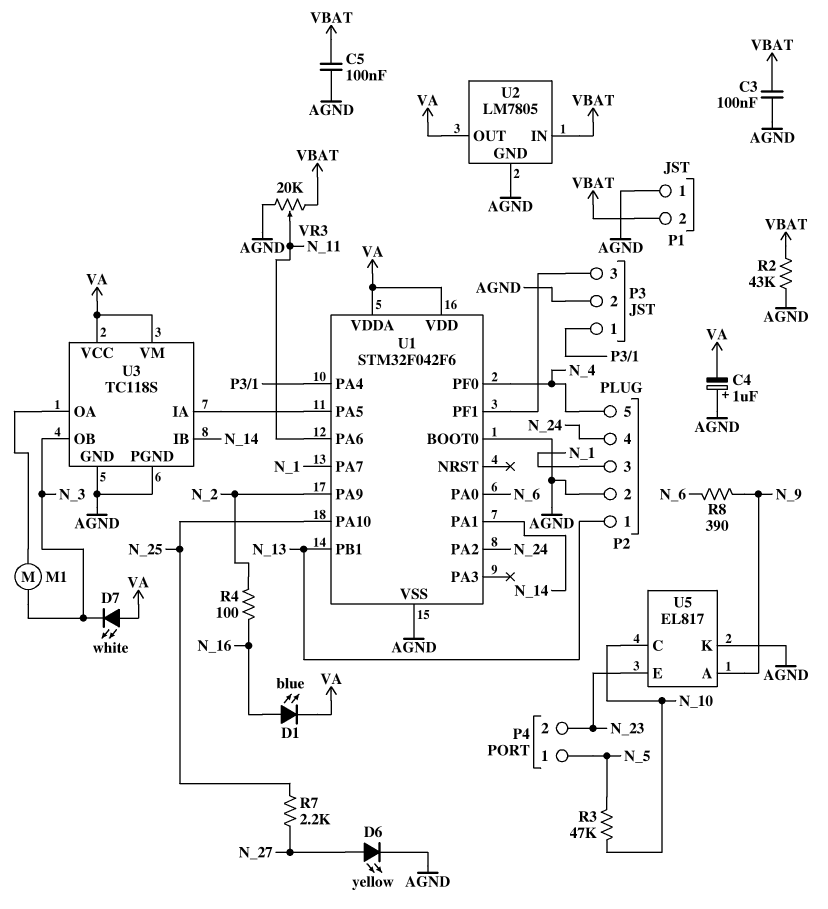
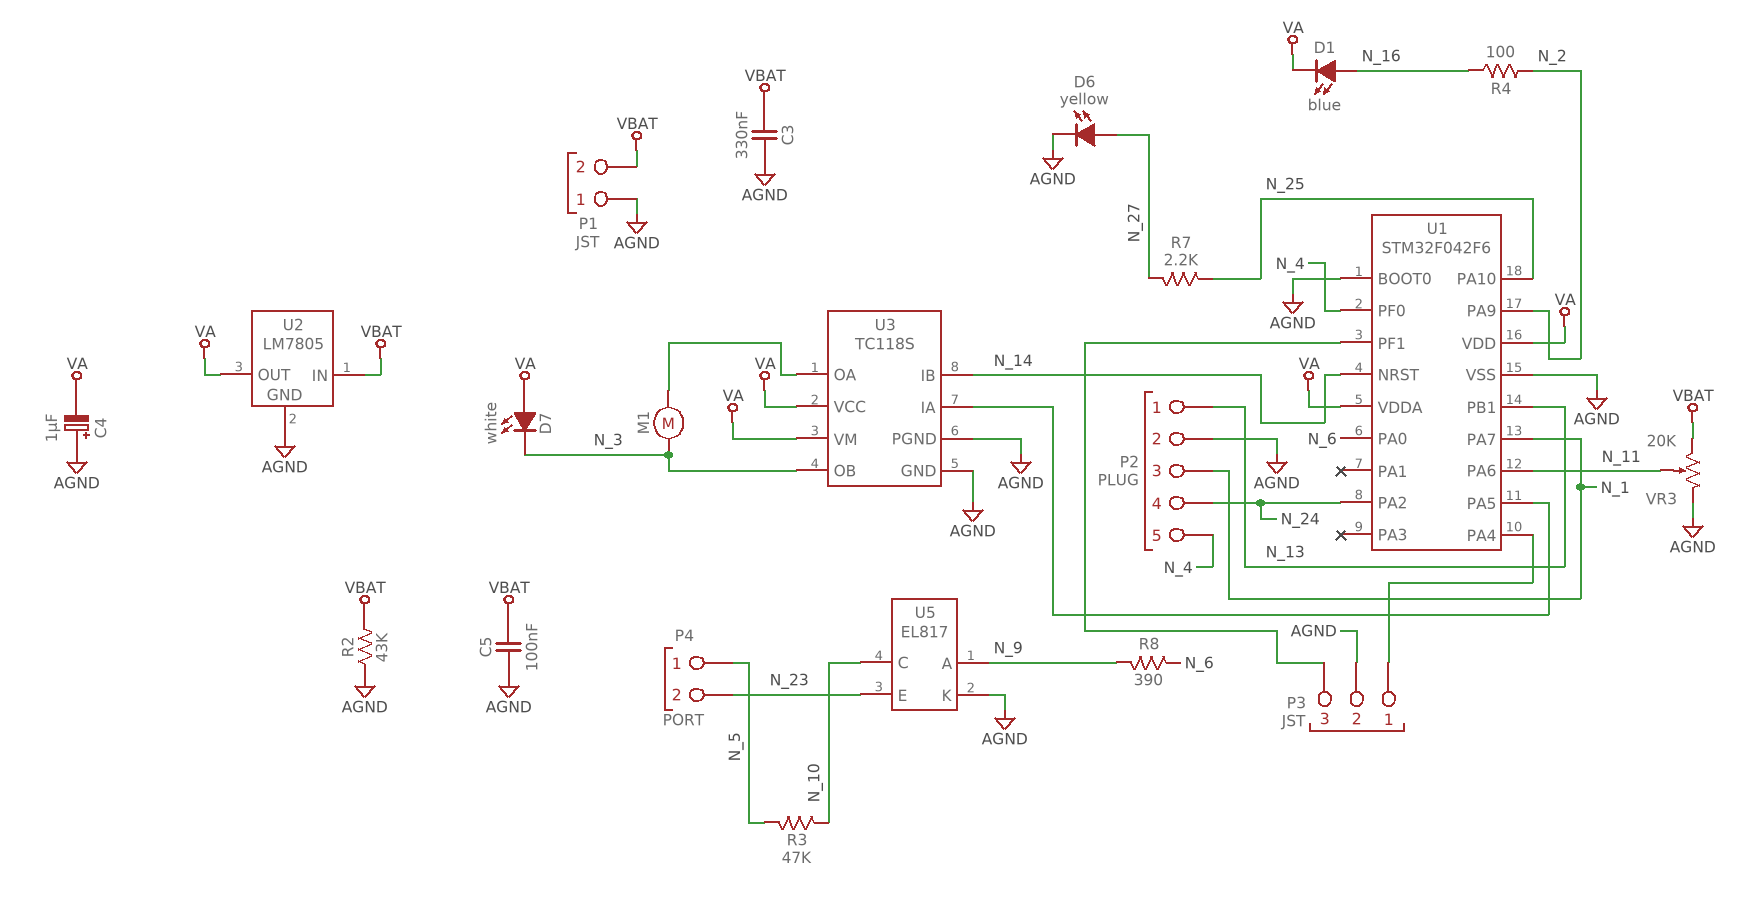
C3: 100nF (AGND, VBAT) -> 330nF (AGND, VBAT)
U1 pin NRST: none -> N_14
U1 pin PA1: N_14 -> none

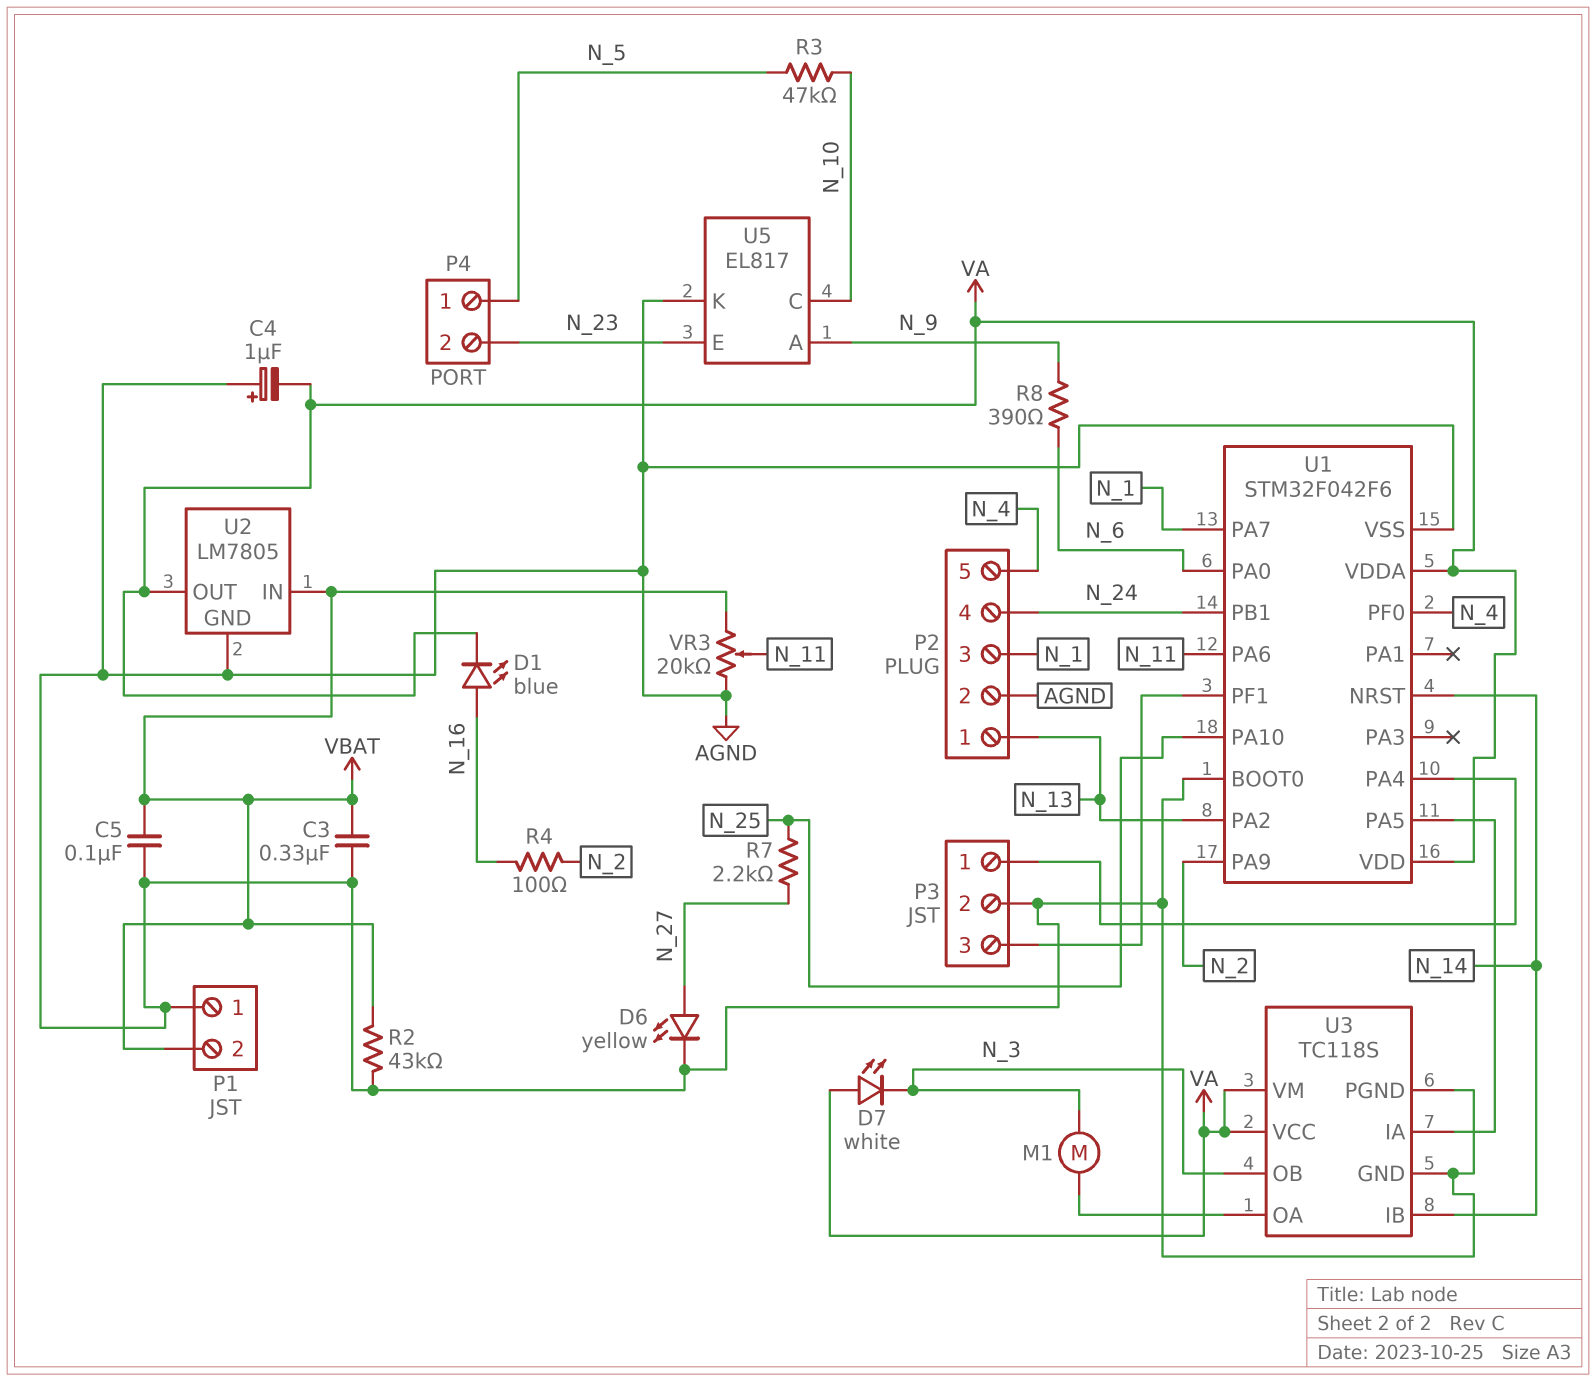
U1 pin PA2: N_24 -> N_13
U1 pin PB1: N_13 -> N_24

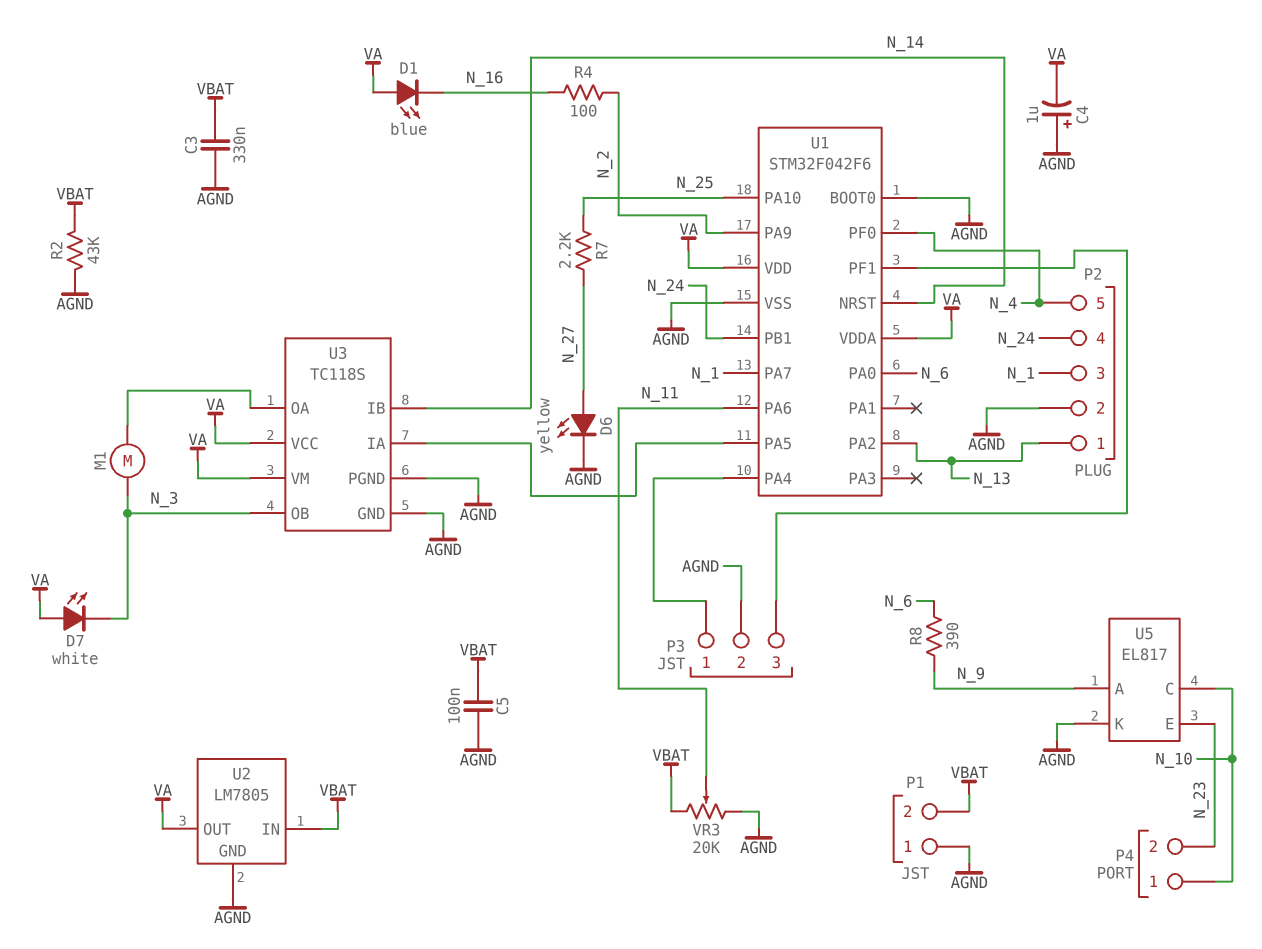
D1: LED blue (A N_16, K VA) -> LED blue (A VA, K N_16)
P4 pin 1: N_5 -> N_10
R3: 47k (N_5, N_10) -> none

